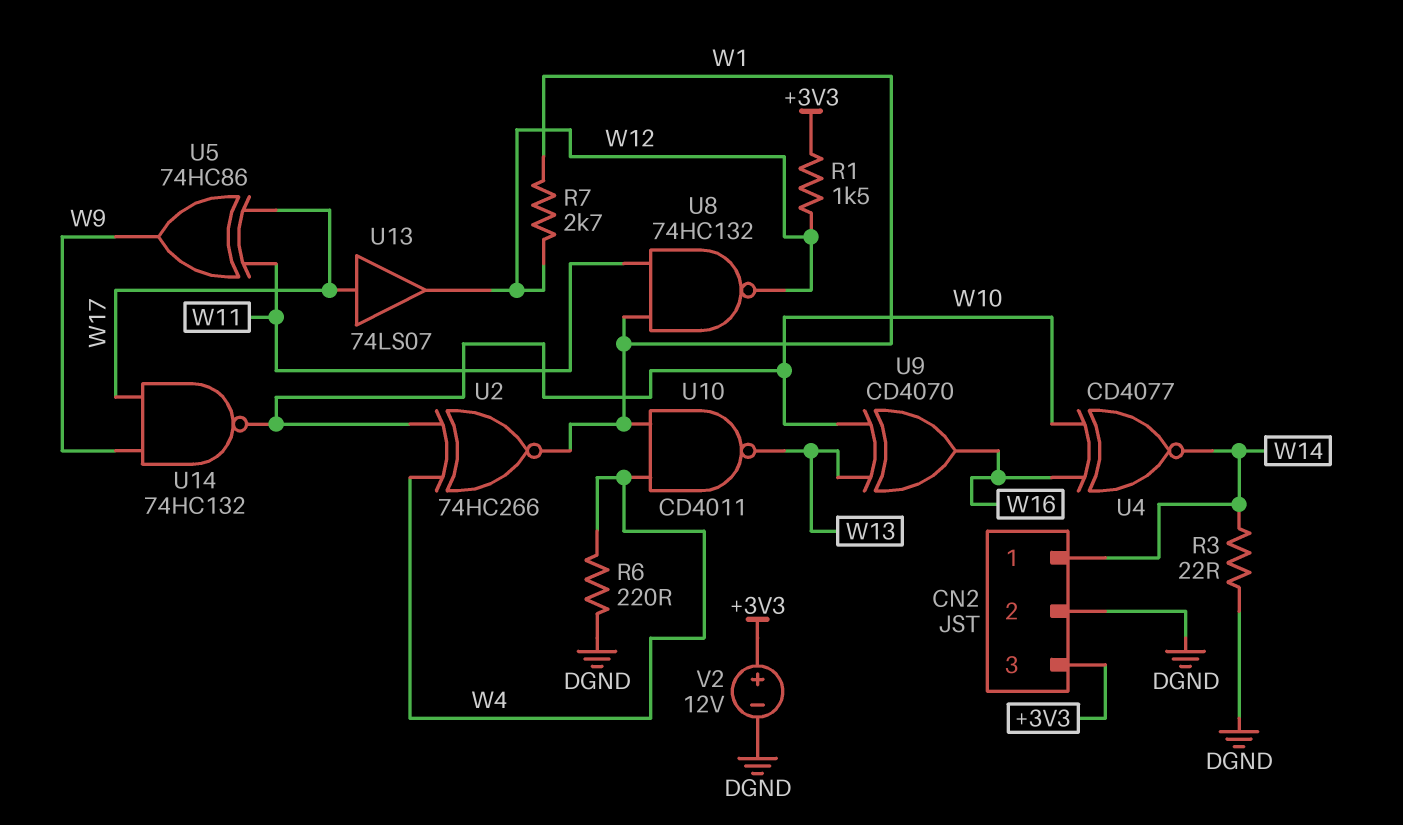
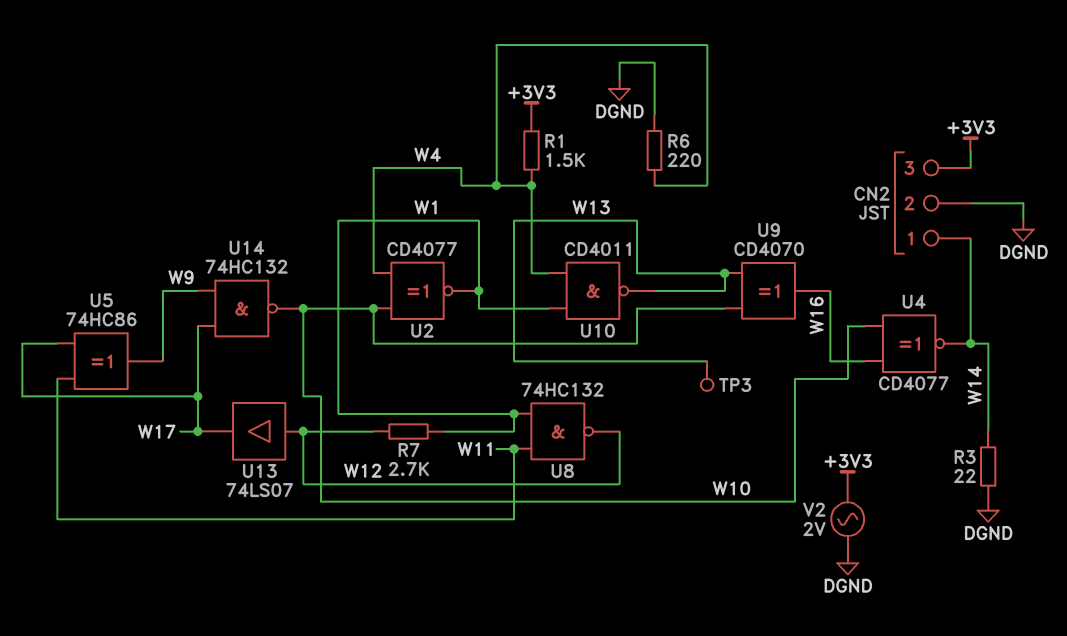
R1: 1.5k (+3V3, W12) -> 1.5k (+3V3, W4)
TP3: none -> test point (W13)
U2: XNOR 74HC266 (in W4, in W10, out W1) -> XNOR CD4077 (in W4, in W10, out W1)
U13: buffer 74LS07 (in W17, out W12) -> buffer 74LS07 (in W12, out W17)
V2: 12V (plus +3V3, minus DGND) -> AC 2V (+3V3, DGND)

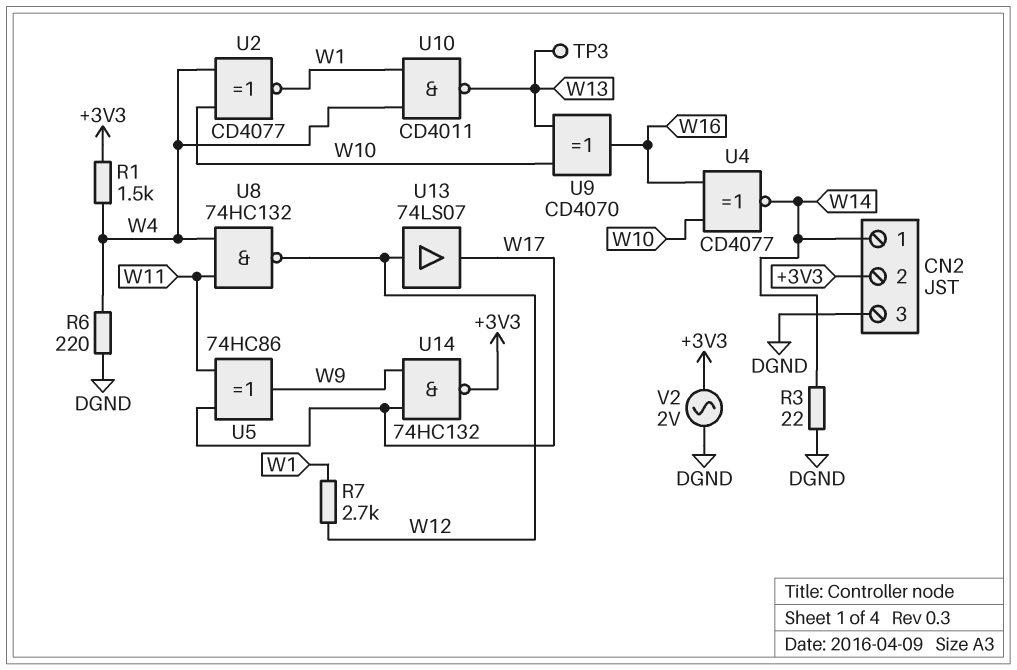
CN2 pin 2: DGND -> +3V3
CN2 pin 3: +3V3 -> DGND
U8: NAND 74HC132 (in W1, in W11, out W12) -> NAND 74HC132 (in W4, in W11, out W12)
U14: NAND 74HC132 (in W9, in W17, out W10) -> NAND 74HC132 (in W9, in W17, out +3V3)

